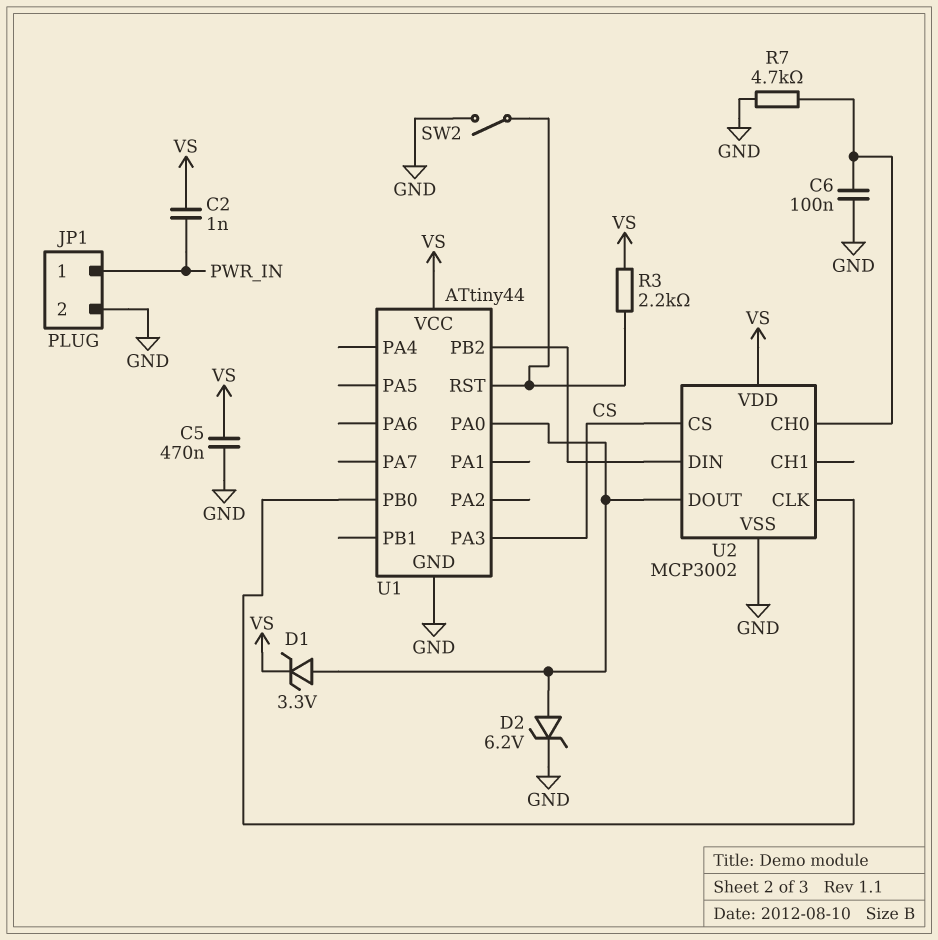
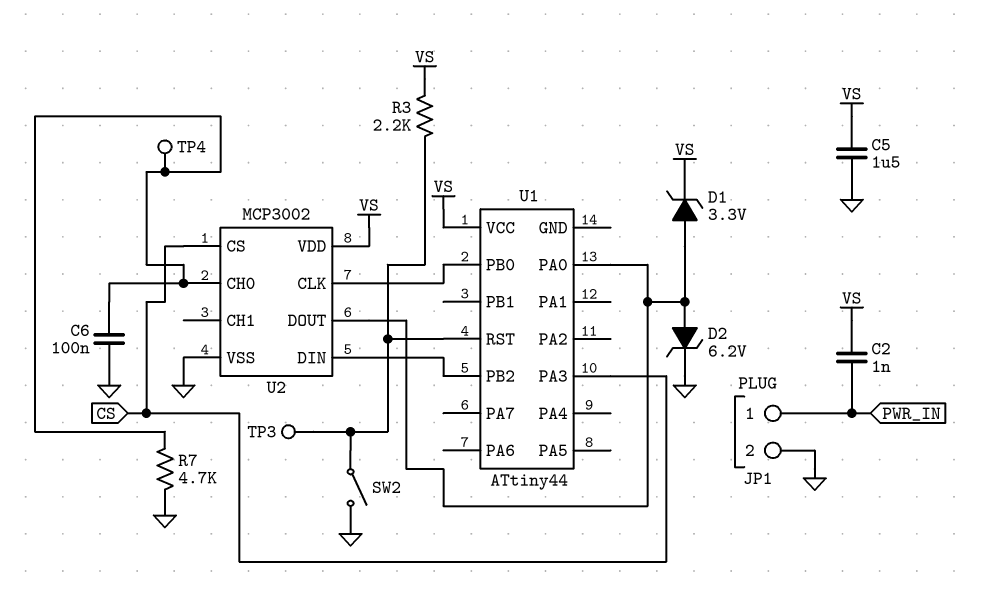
C5: 470nF (GND, VS) -> 1.5uF (GND, VS)
TP3: none -> test point (U1/RST)
TP4: none -> test point (U2/CH0)
U1 pin GND: GND -> none

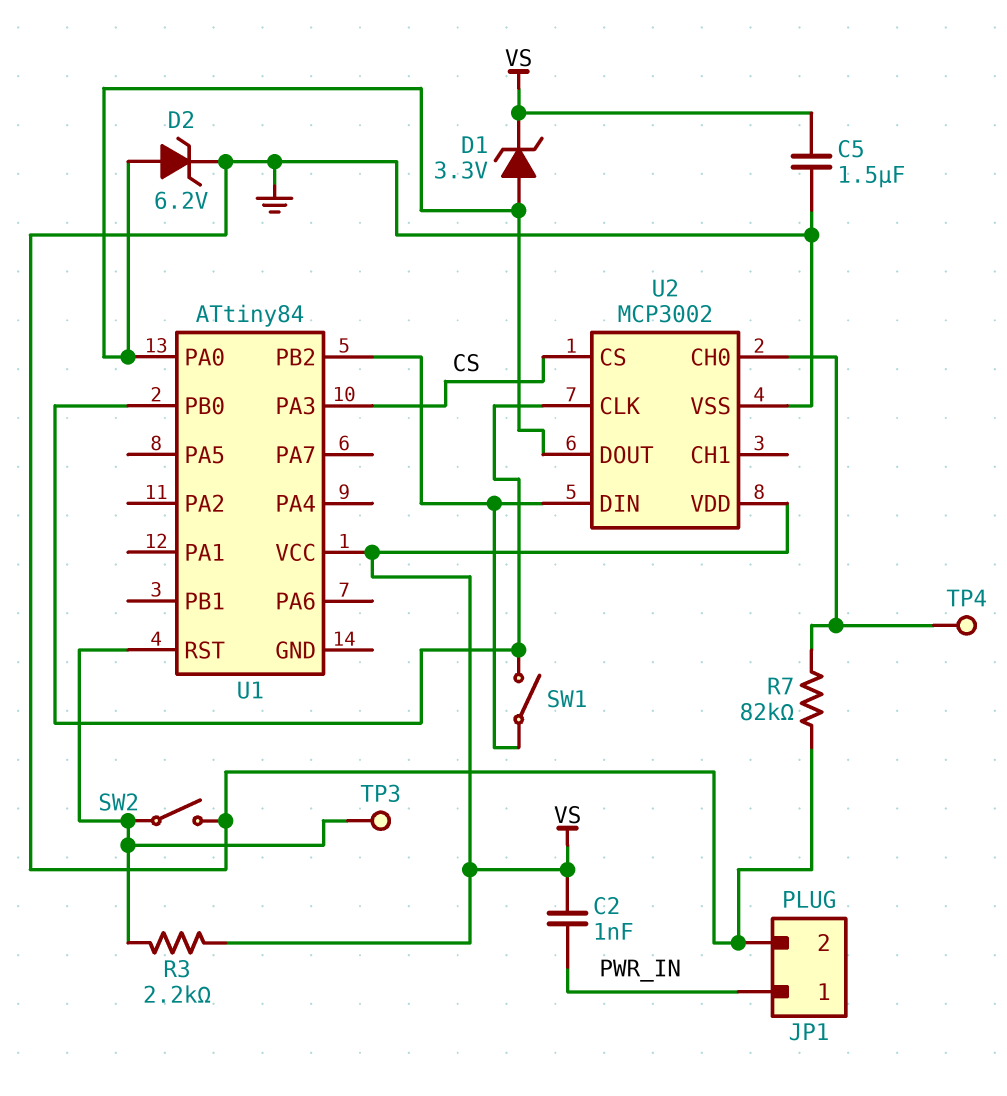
C6: 100nF (GND, U2/CH0) -> none
R7: 4.7k (GND, U2/CH0) -> 82k (GND, U2/CH0)
SW1: none -> switch (U1/PB0, U1/PB2)
U1: ATtiny44 -> ATtiny84

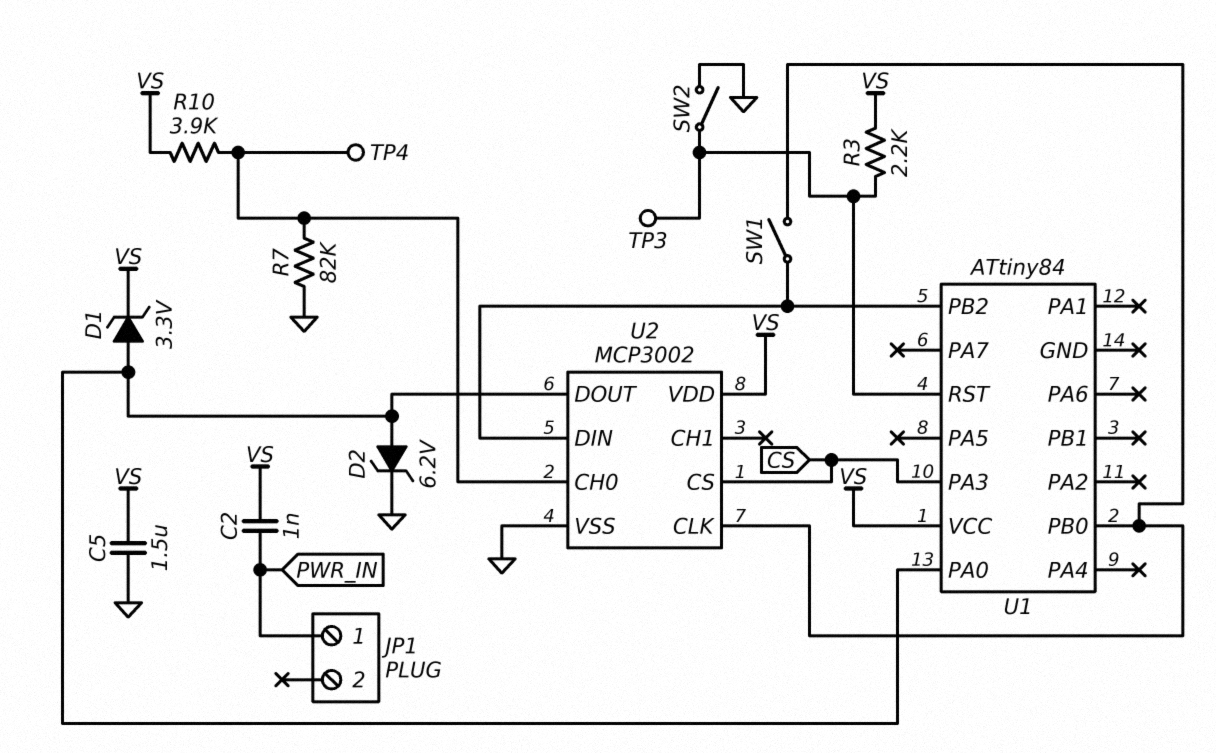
JP1 pin 2: GND -> none
R10: none -> 3.9k (U2/CH0, VS)

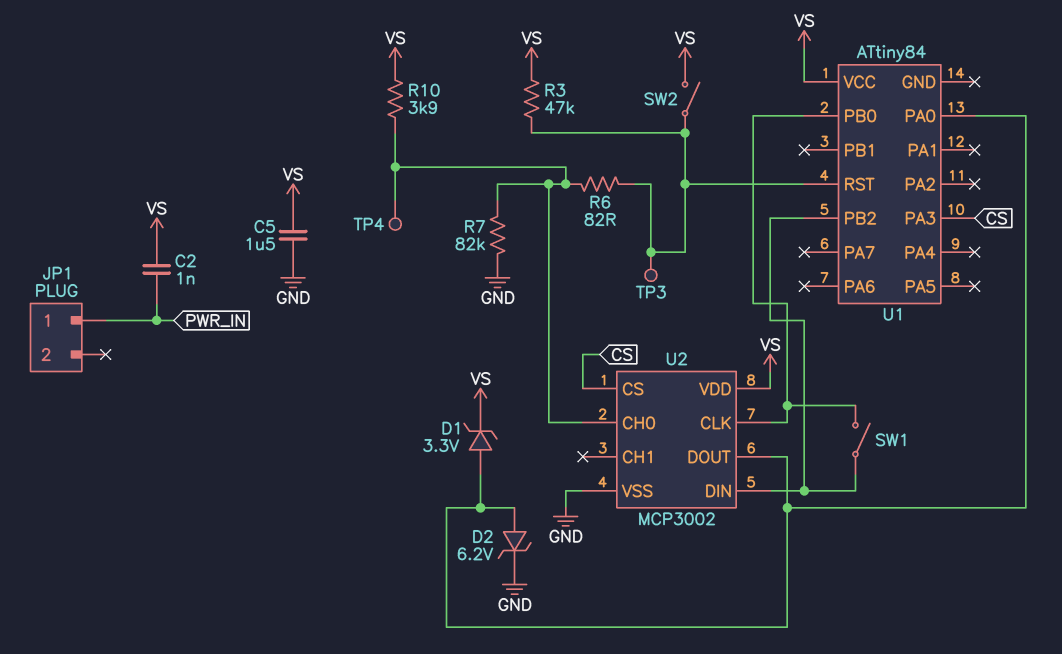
R3: 2.2k (U1/RST, VS) -> 47k (U1/RST, VS)
R6: none -> 82 (U1/RST, U2/CH0)
SW2: switch (GND, U1/RST) -> switch (U1/RST, VS)

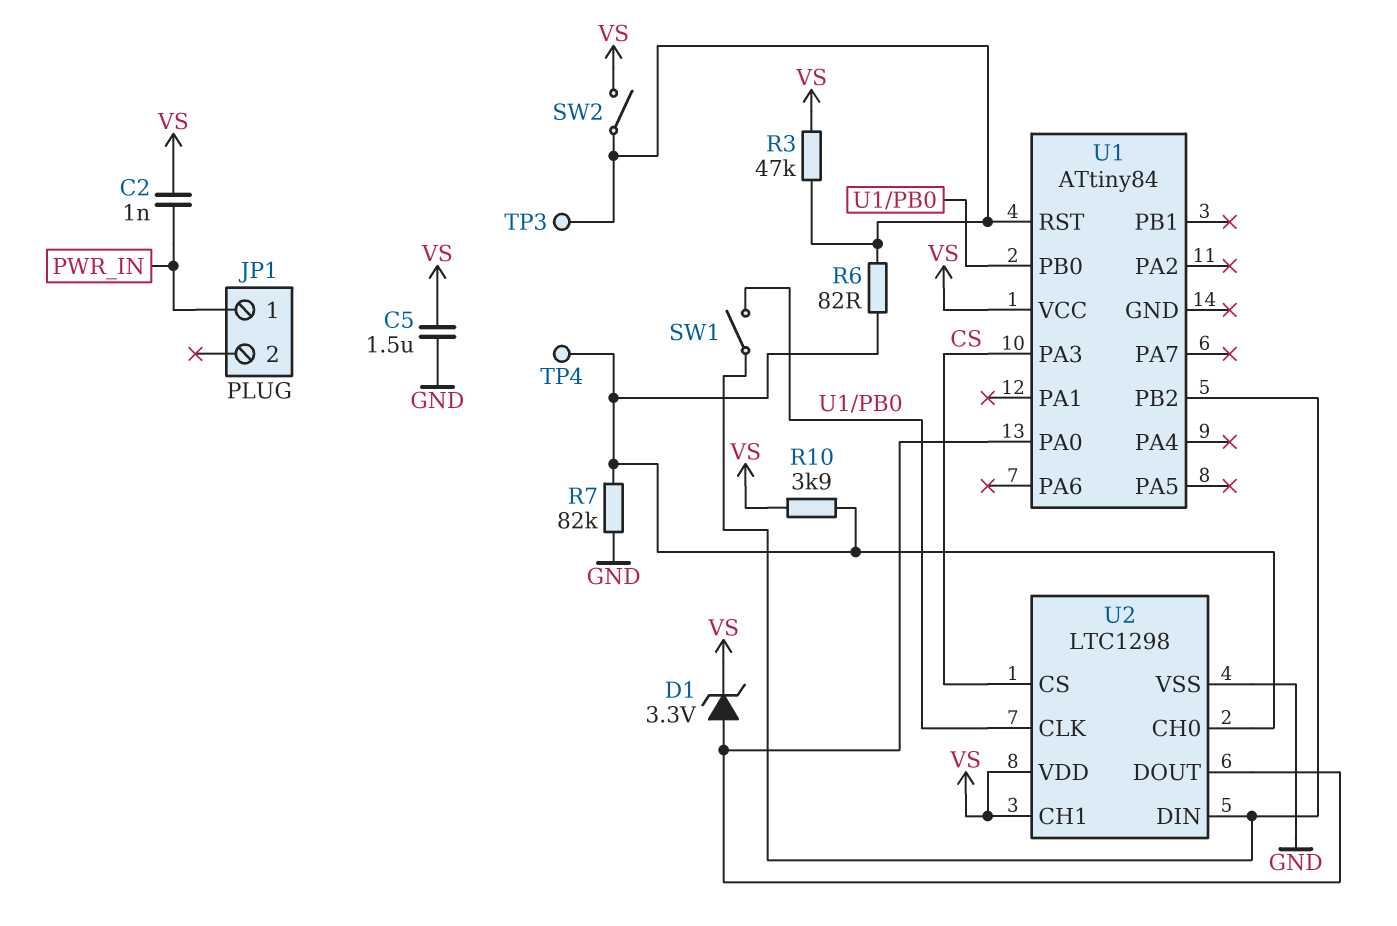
D2: zener 6.2V (A U1/PA0, K GND) -> none
U2: MCP3002 -> LTC1298
U2 pin CH1: none -> VS

